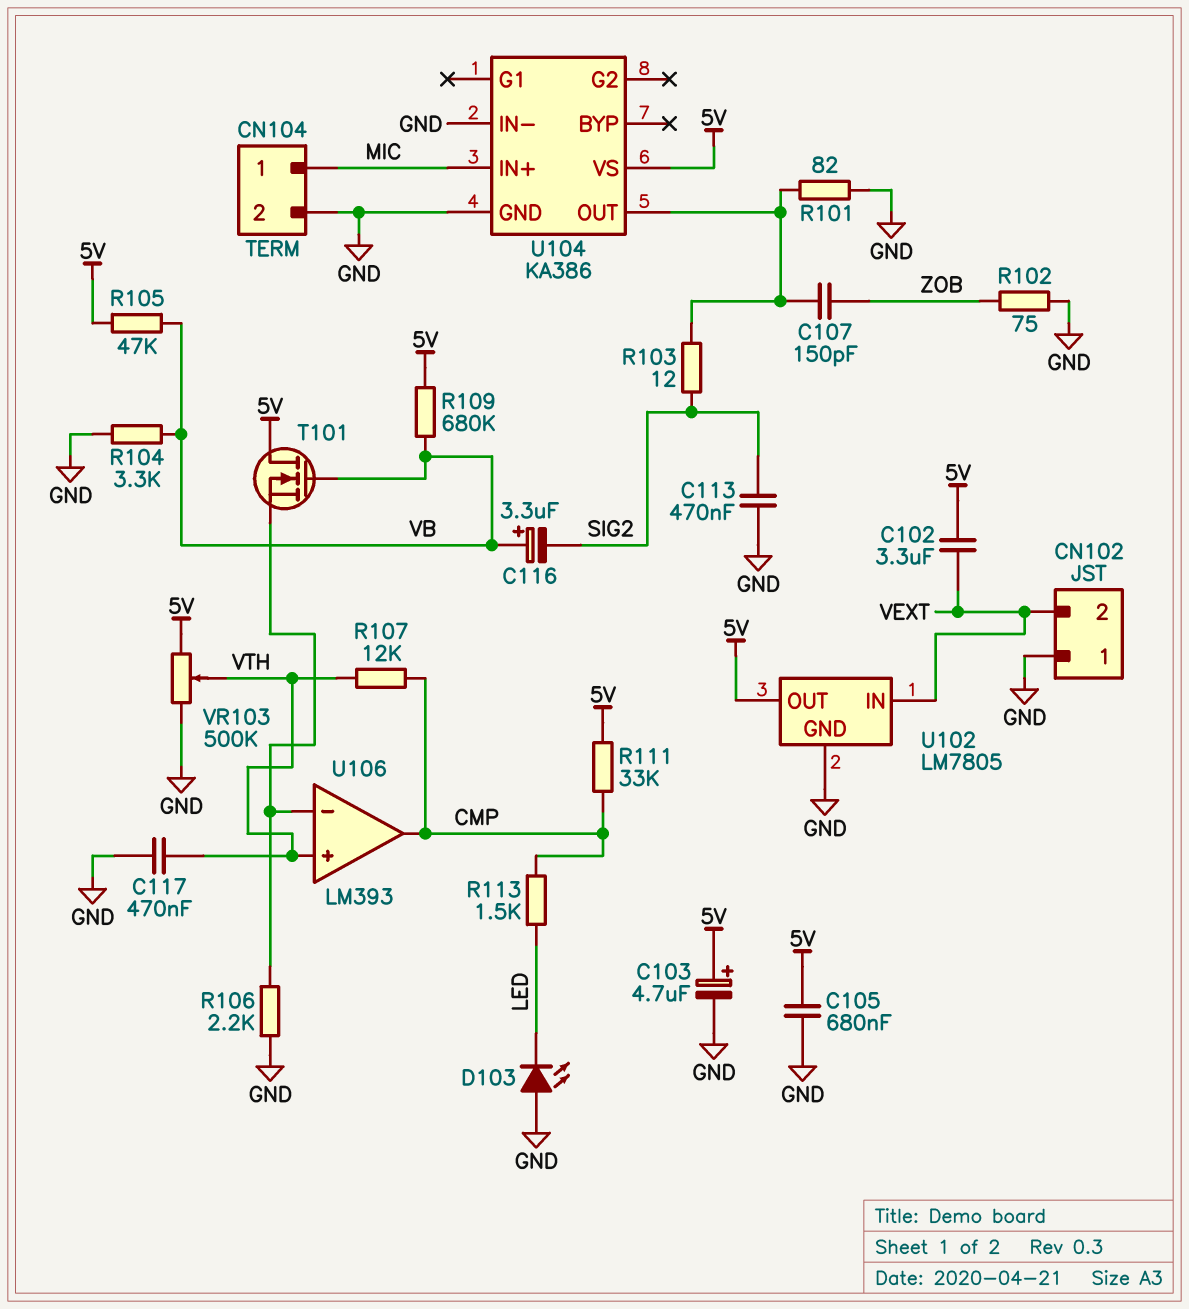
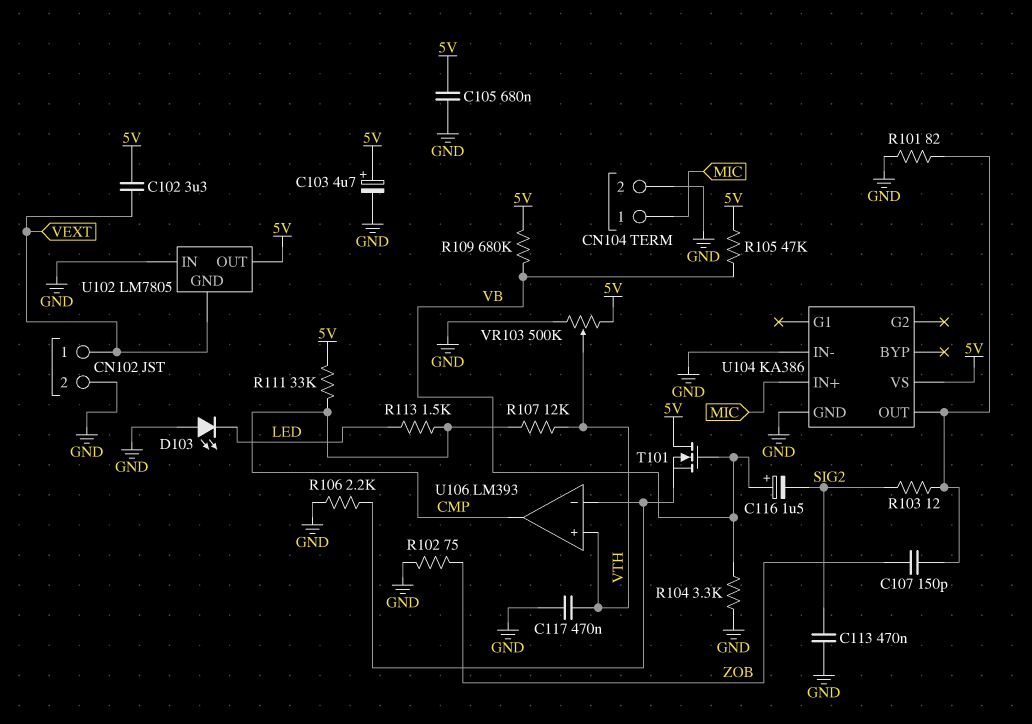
C116: 3.3uF (plus VB, minus SIG2) -> 1.5uF (plus VB, minus SIG2)
CN102 pin 1: GND -> VEXT
CN102 pin 2: VEXT -> GND
U102 pin GND: GND -> VEXT
U102 pin IN: VEXT -> GND

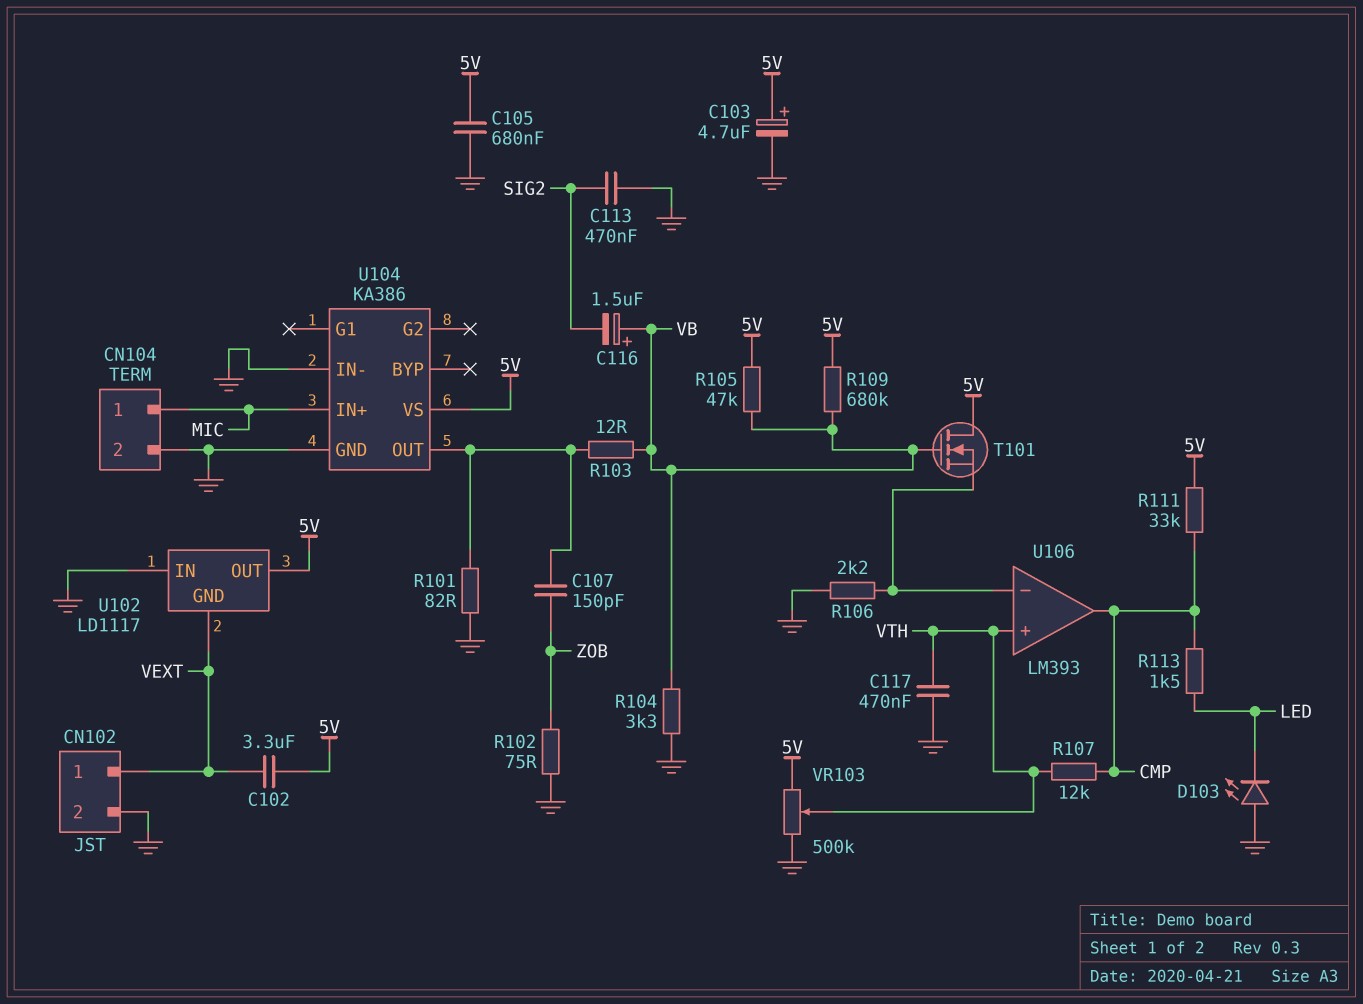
R103: 12 (SIG2, U104/OUT) -> 12 (U104/OUT, VB)
U102: LM7805 -> LD1117

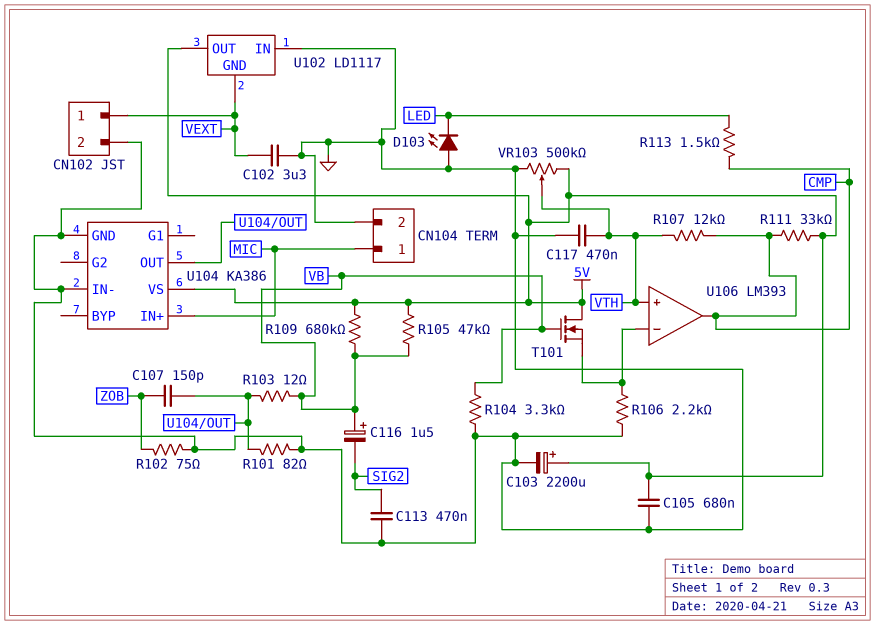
C102: 3.3uF (5V, VEXT) -> 3.3uF (GND, VEXT)
C103: 4.7uF (plus 5V, minus GND) -> 2200uF (plus 5V, minus GND)

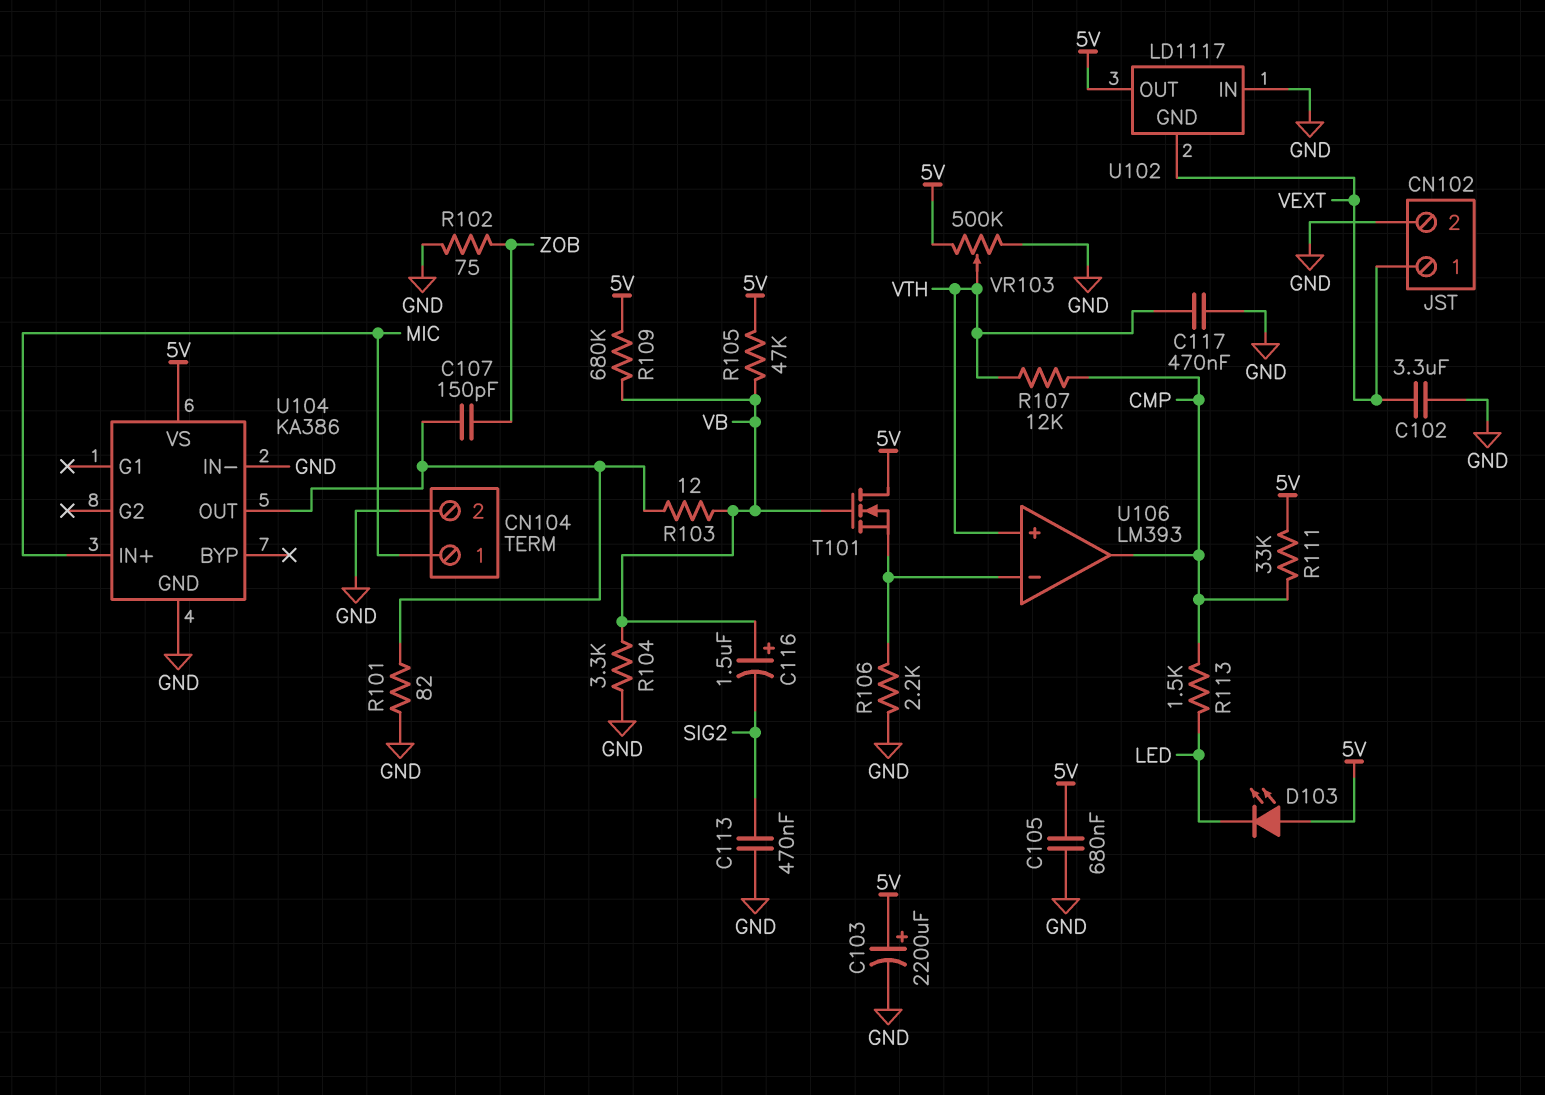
D103: LED (A GND, K LED) -> LED (A 5V, K LED)

